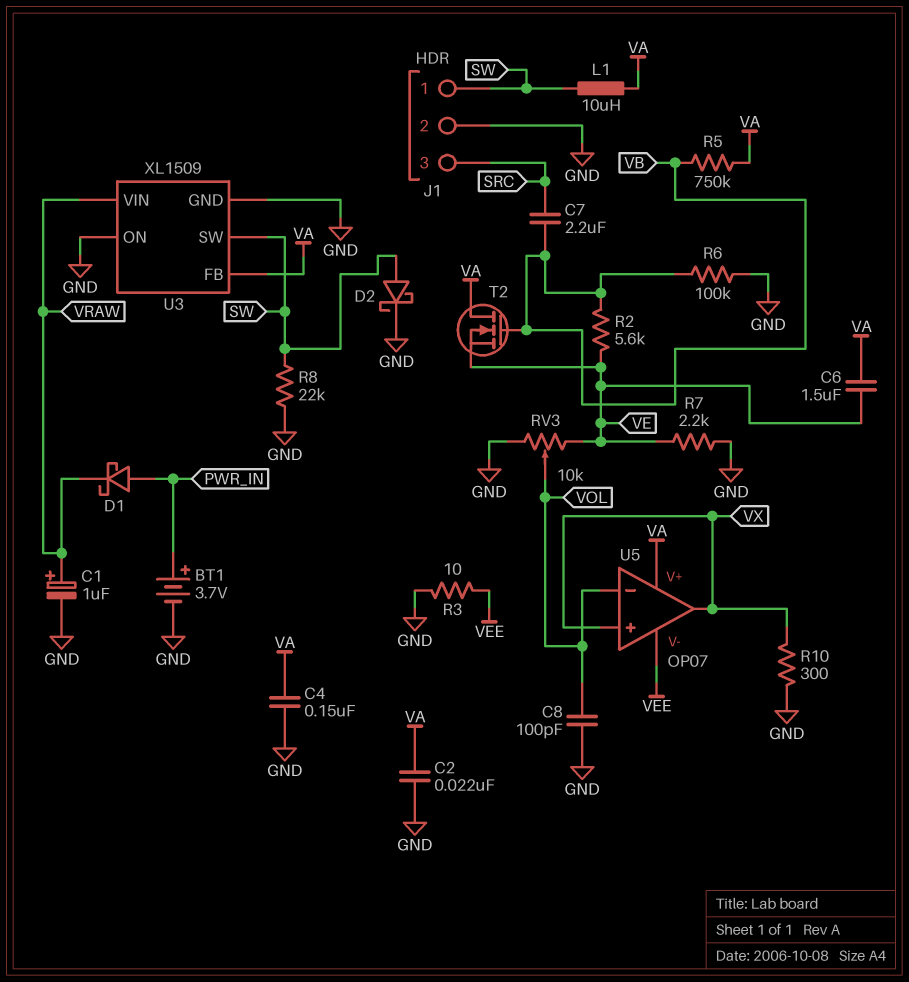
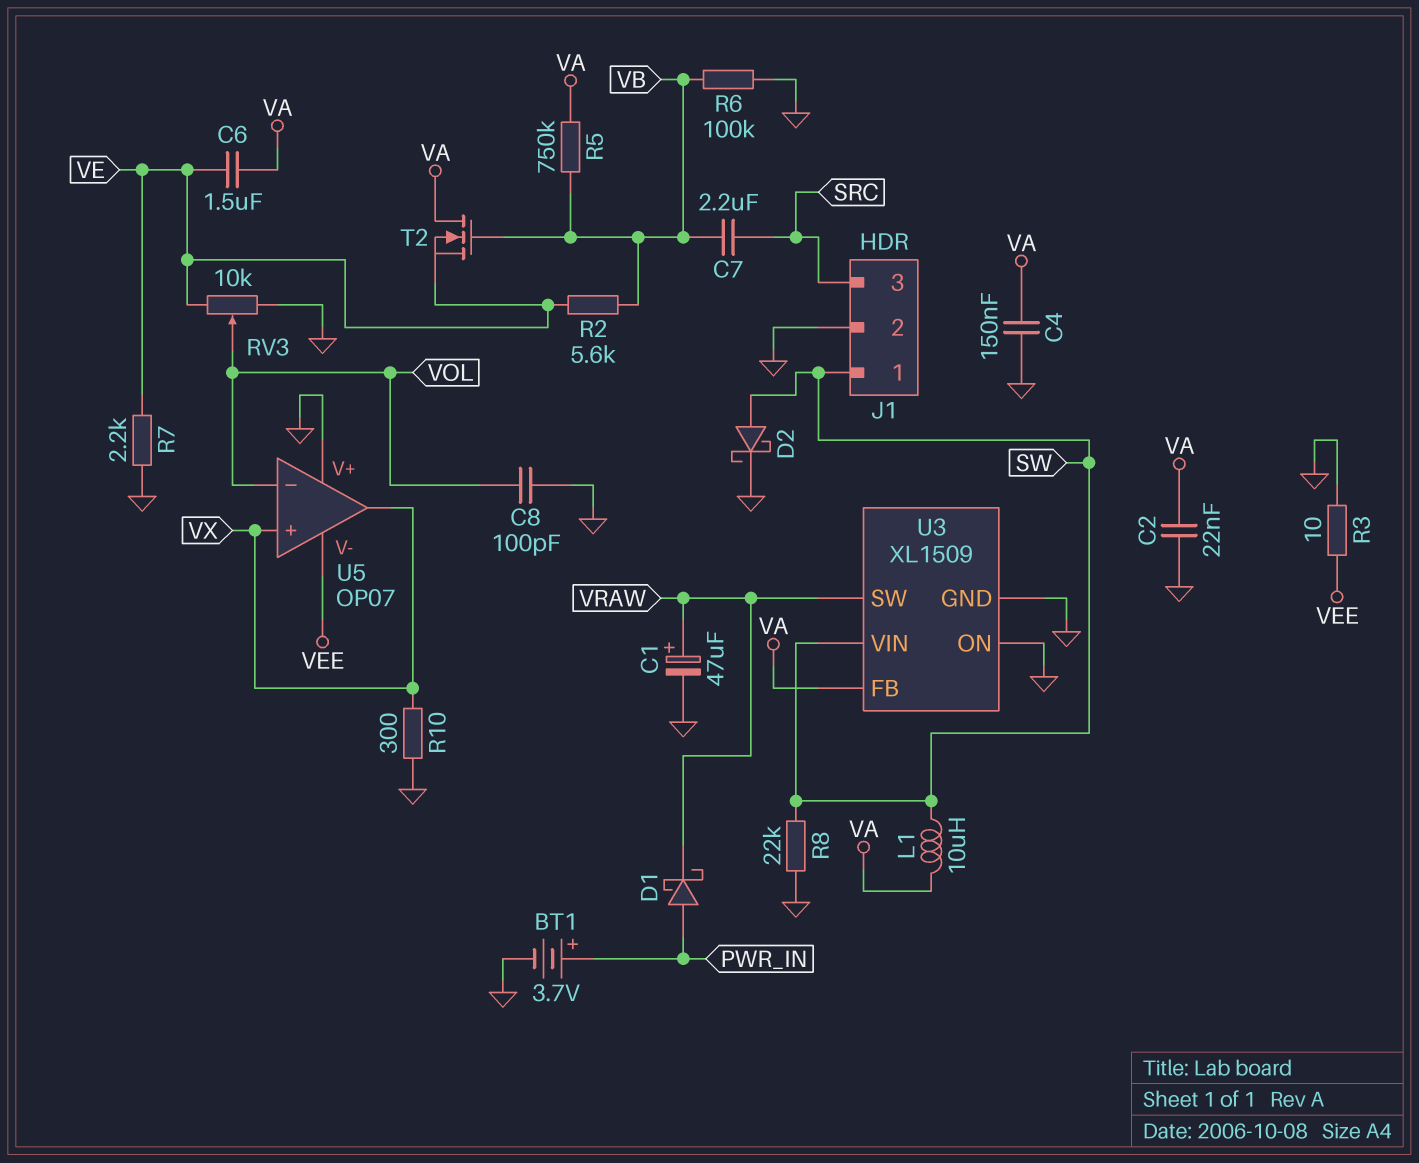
C1: 1uF (plus VRAW, minus GND) -> 47uF (plus VRAW, minus GND)
U3 pin SW: SW -> VRAW
U3 pin VIN: VRAW -> SW
U5 pin V+: VA -> GND

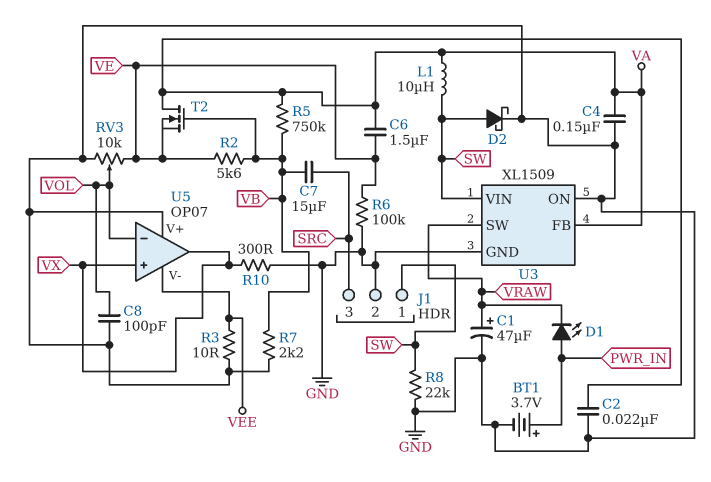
C7: 2.2uF (SRC, VB) -> 15uF (SRC, VB)
D1: schottky (A PWR_IN, K VRAW) -> LED (A PWR_IN, K VRAW)
R6: 100k (GND, VB) -> 100k (GND, VE)
R7: 2.2k (GND, VE) -> 2.2k (GND, VB)

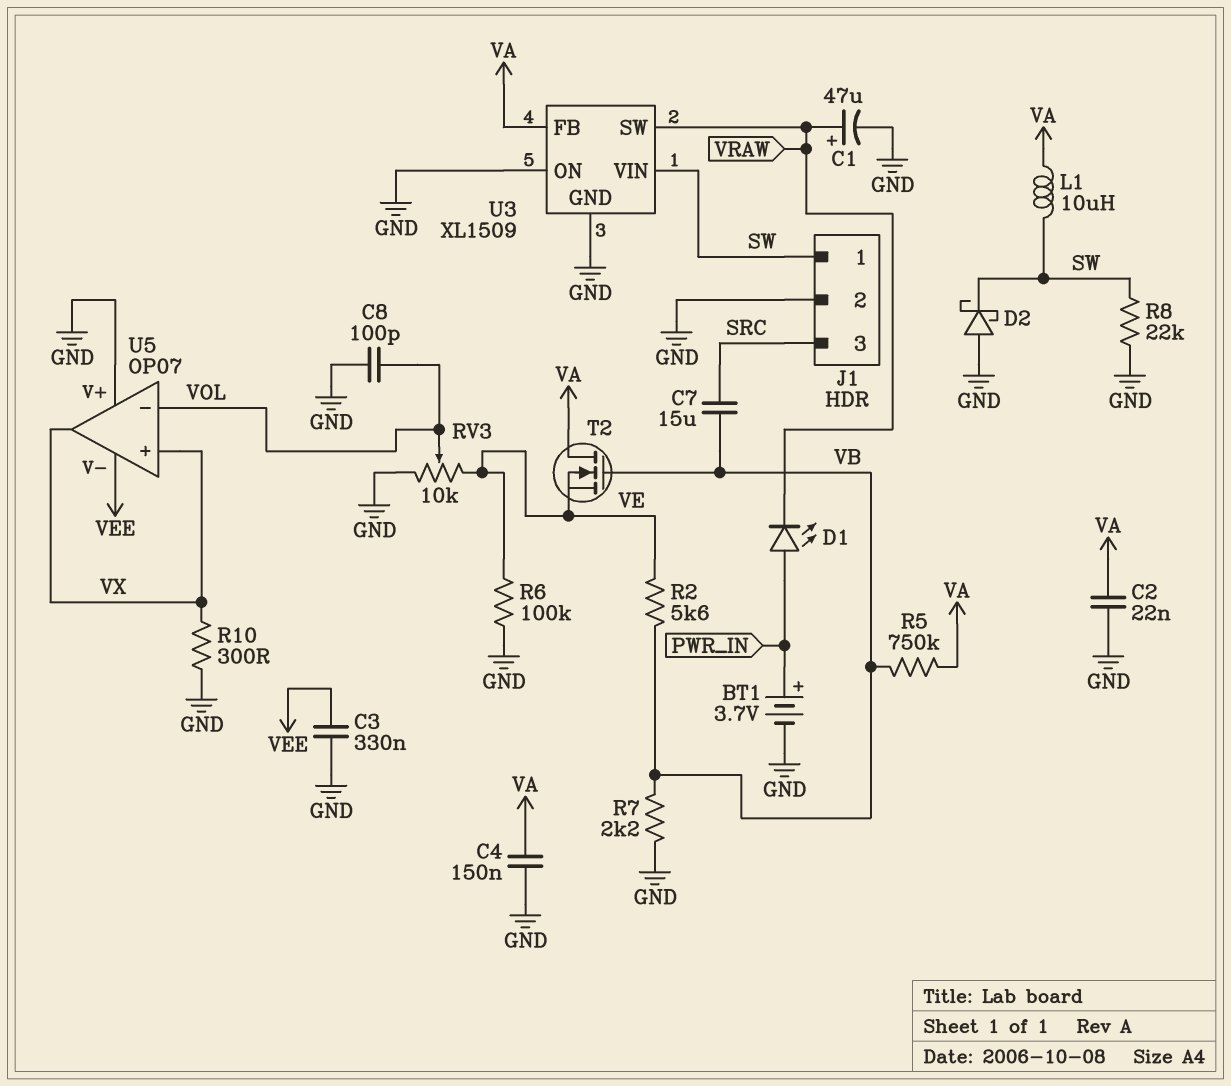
C3: none -> 330nF (GND, VEE)
C6: 1.5uF (VA, VE) -> none
D2: schottky (A SW, K GND) -> schottky (A GND, K SW)
R3: 10 (GND, VEE) -> none

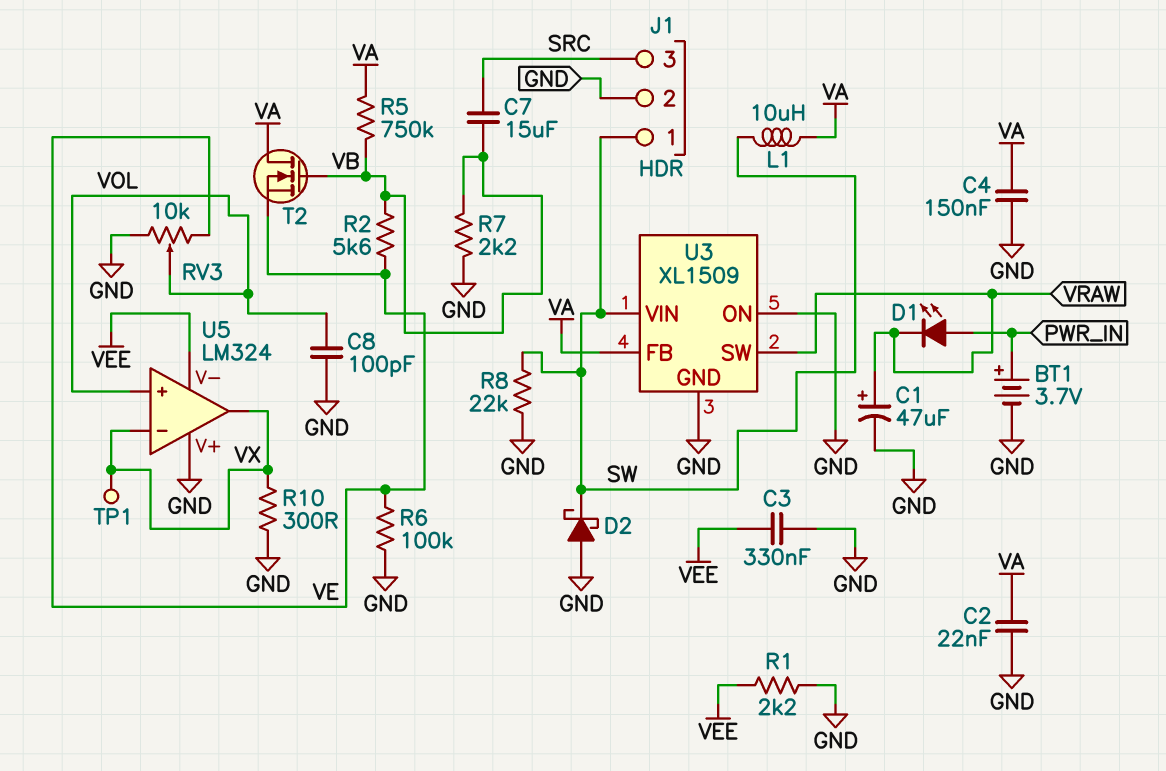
R1: none -> 2.2k (GND, VEE)
TP1: none -> test point (VX)
U5: OP07 -> LM324
U5 pin in+: VX -> VOL
U5 pin in-: VOL -> VX

